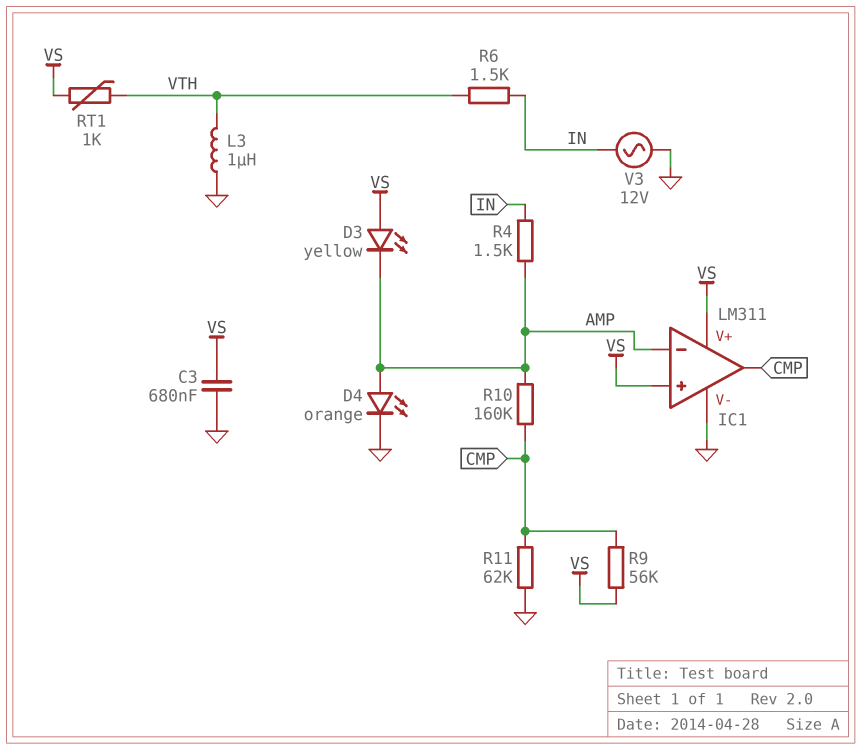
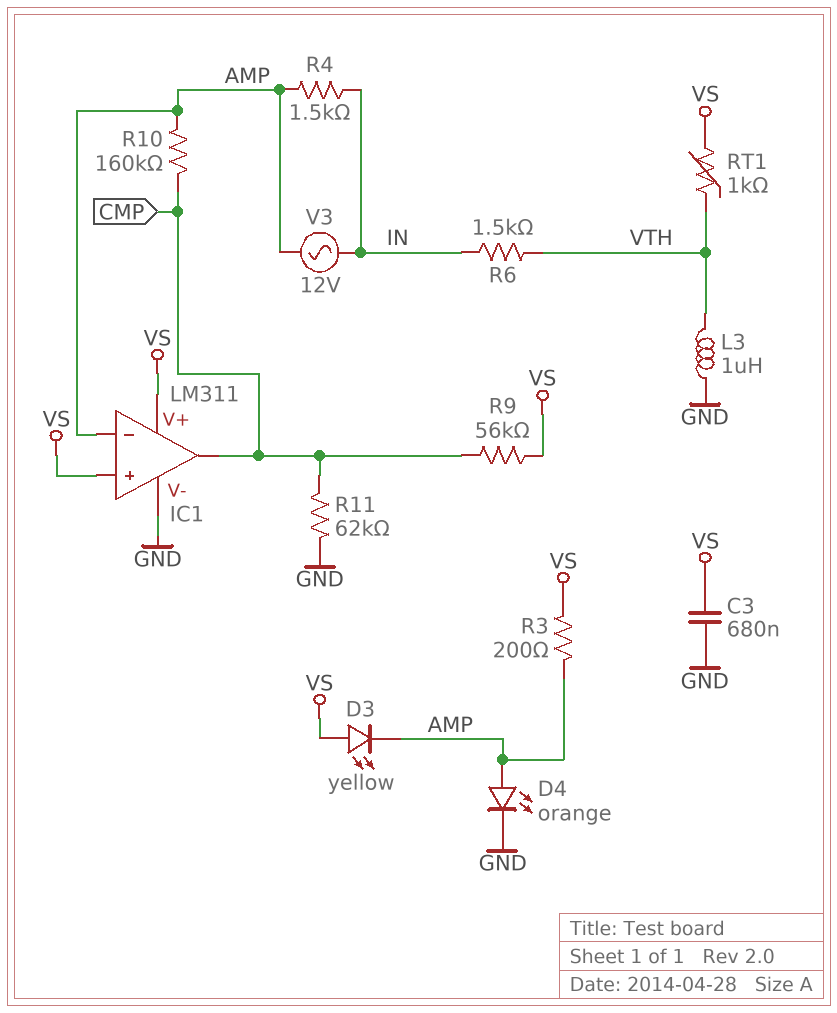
R3: none -> 200 (AMP, VS)
V3: AC 12V (GND, IN) -> AC 12V (AMP, IN)

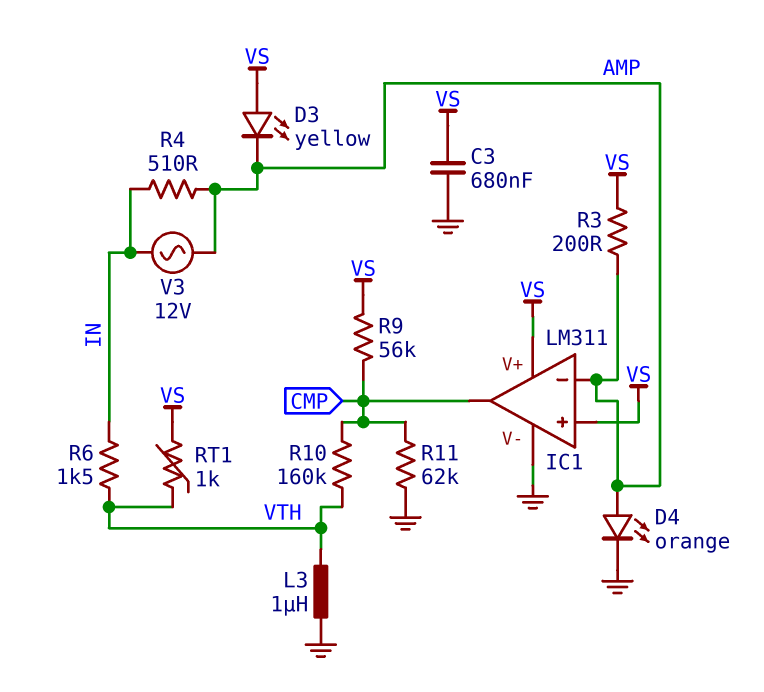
R4: 1.5k (AMP, IN) -> 510 (AMP, IN)
R10: 160k (AMP, CMP) -> 160k (CMP, VTH)

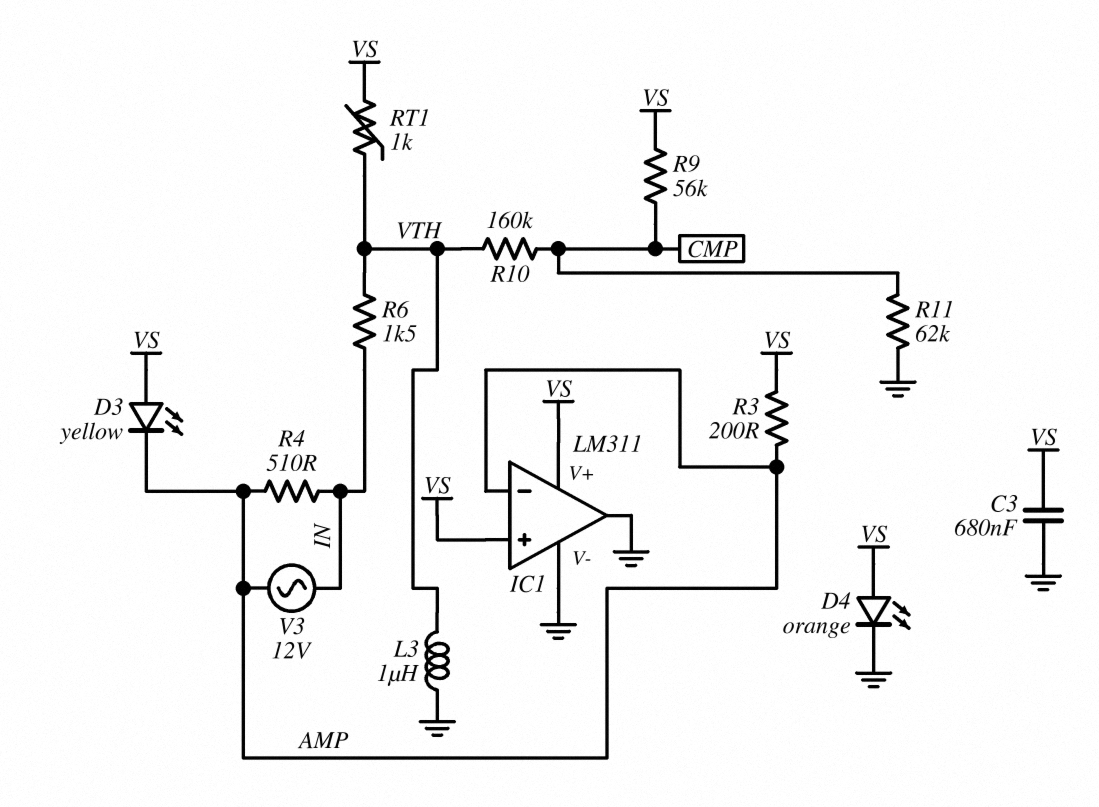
D4: LED orange (A AMP, K GND) -> LED orange (A VS, K GND)
IC1 pin out: CMP -> GND

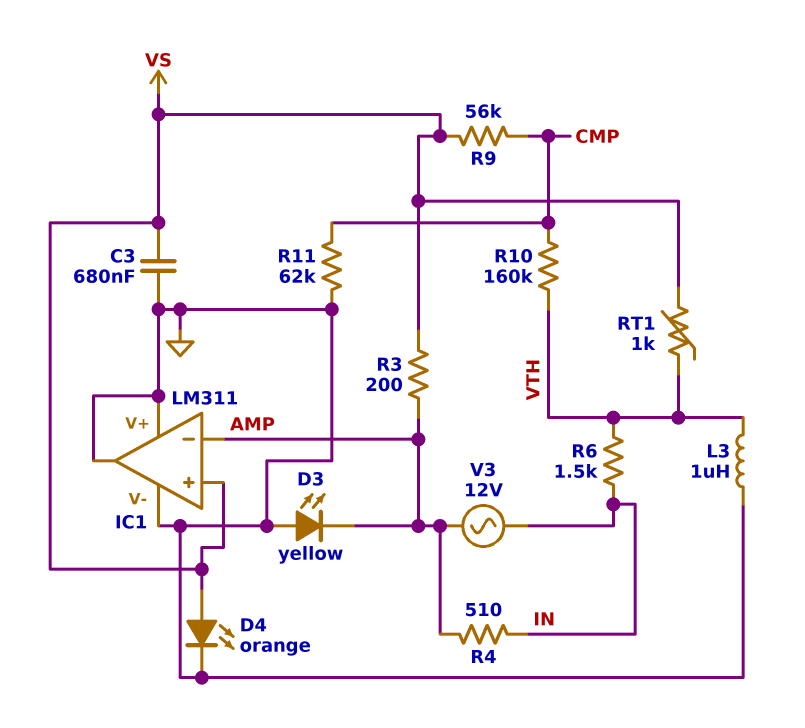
D3: LED yellow (A VS, K AMP) -> LED yellow (A GND, K AMP)
IC1 pin V+: VS -> GND

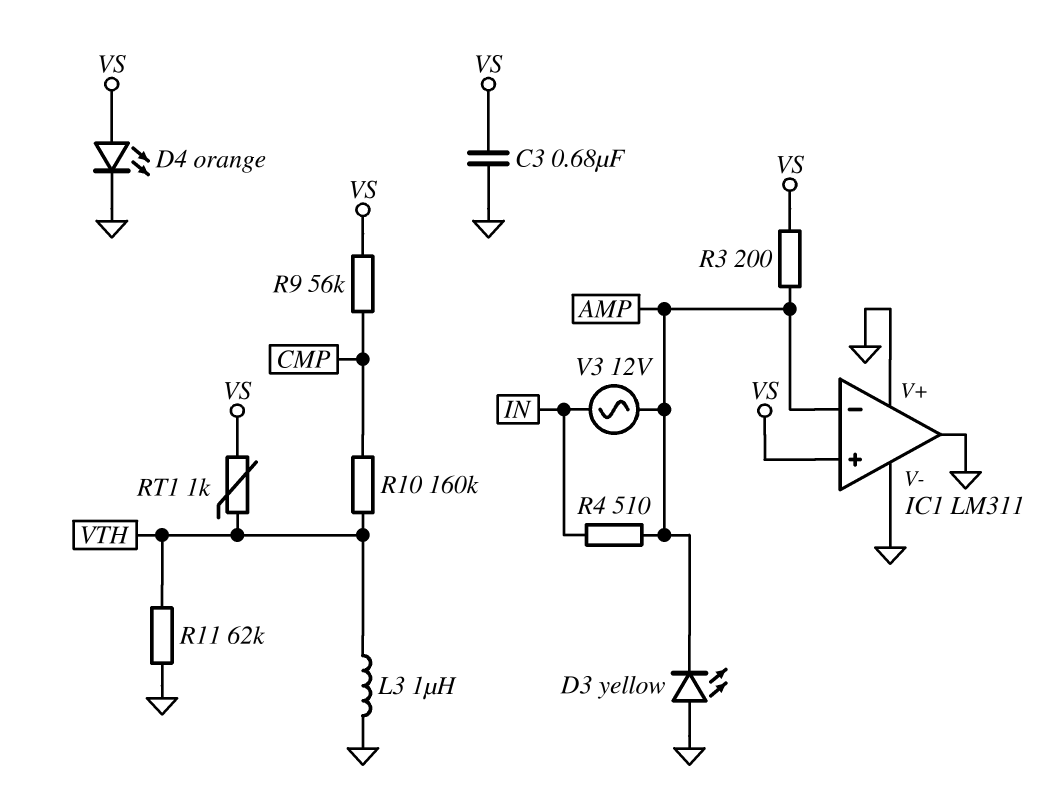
R6: 1.5k (IN, VTH) -> none
R11: 62k (CMP, GND) -> 62k (GND, VTH)

